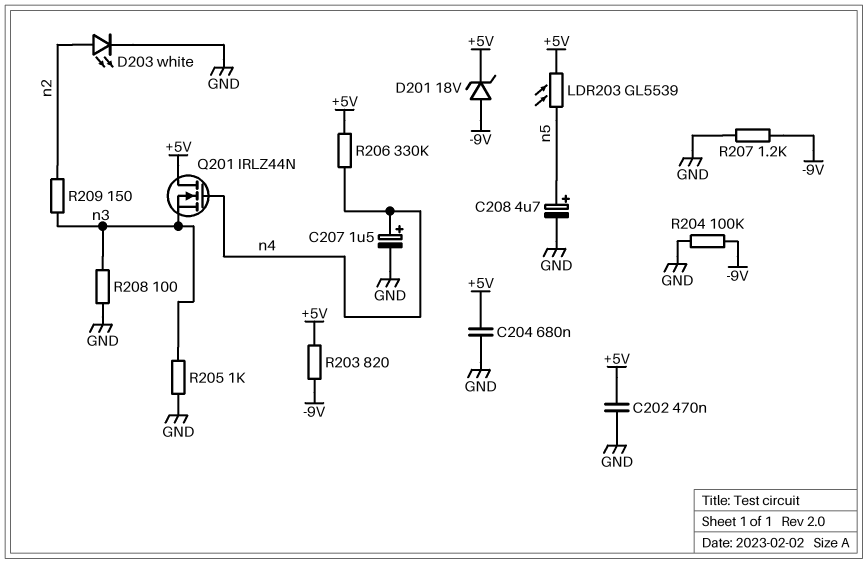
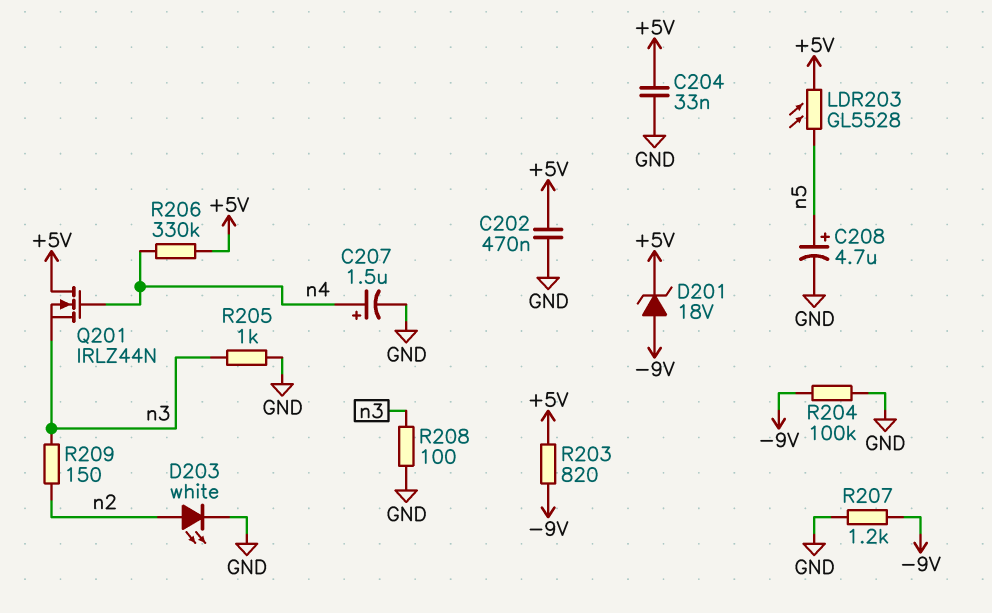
C204: 680nF (+5V, GND) -> 33nF (+5V, GND)
LDR203: GL5539 (+5V, n5) -> GL5528 (+5V, n5)

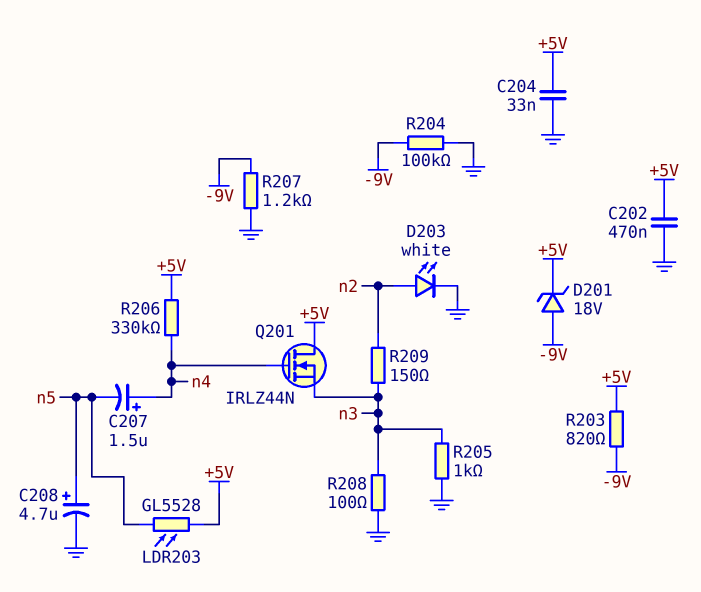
C207: 1.5uF (plus n4, minus GND) -> 1.5uF (plus n4, minus n5)

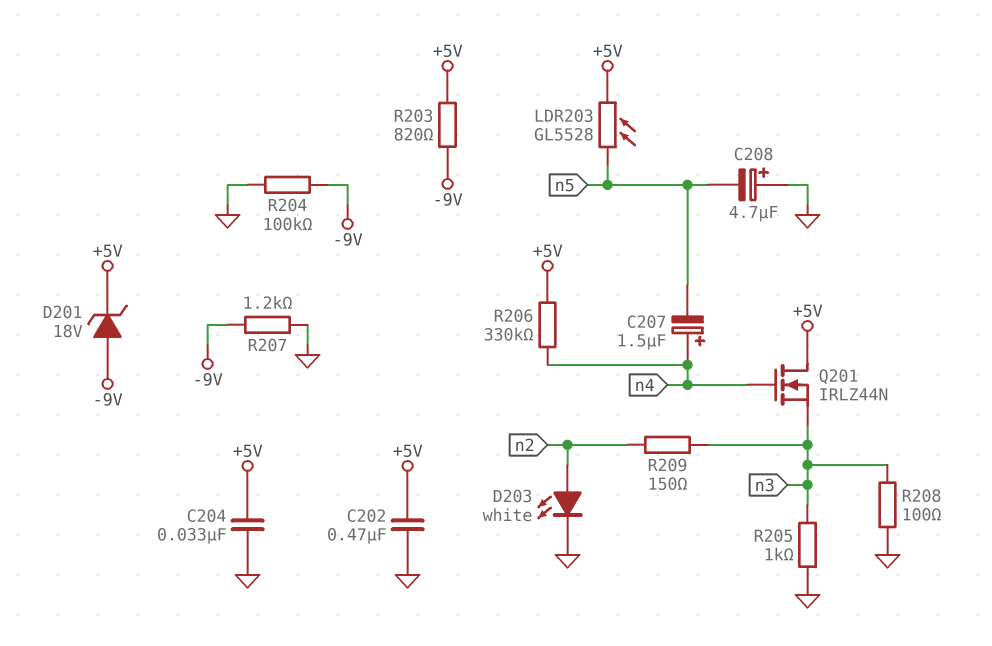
C208: 4.7uF (plus n5, minus GND) -> 4.7uF (plus GND, minus n5)

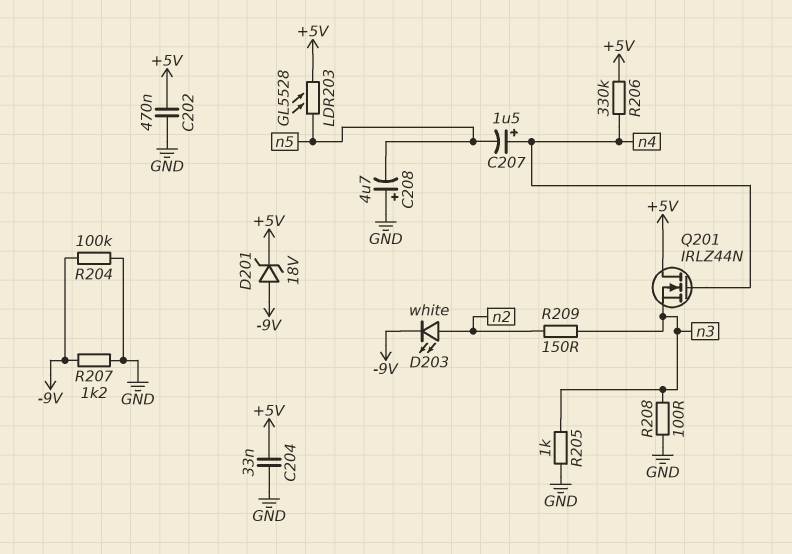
D203: LED white (A n2, K GND) -> LED white (A n2, K -9V)
R203: 820 (+5V, -9V) -> none

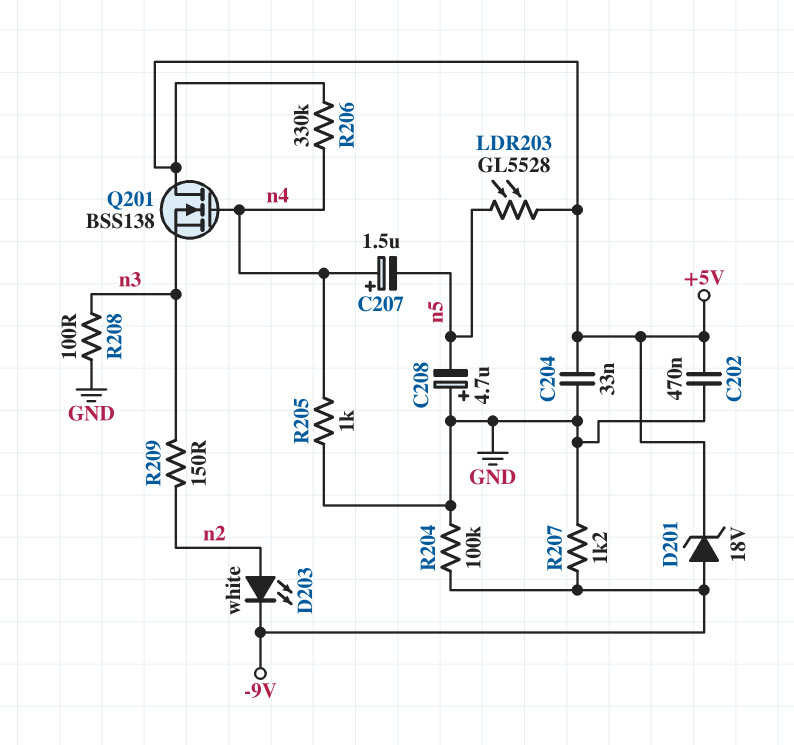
Q201: NMOS IRLZ44N (G n4, D +5V, S n3) -> NMOS BSS138 (G n4, D +5V, S n3)
R205: 1k (GND, n3) -> 1k (GND, n4)

